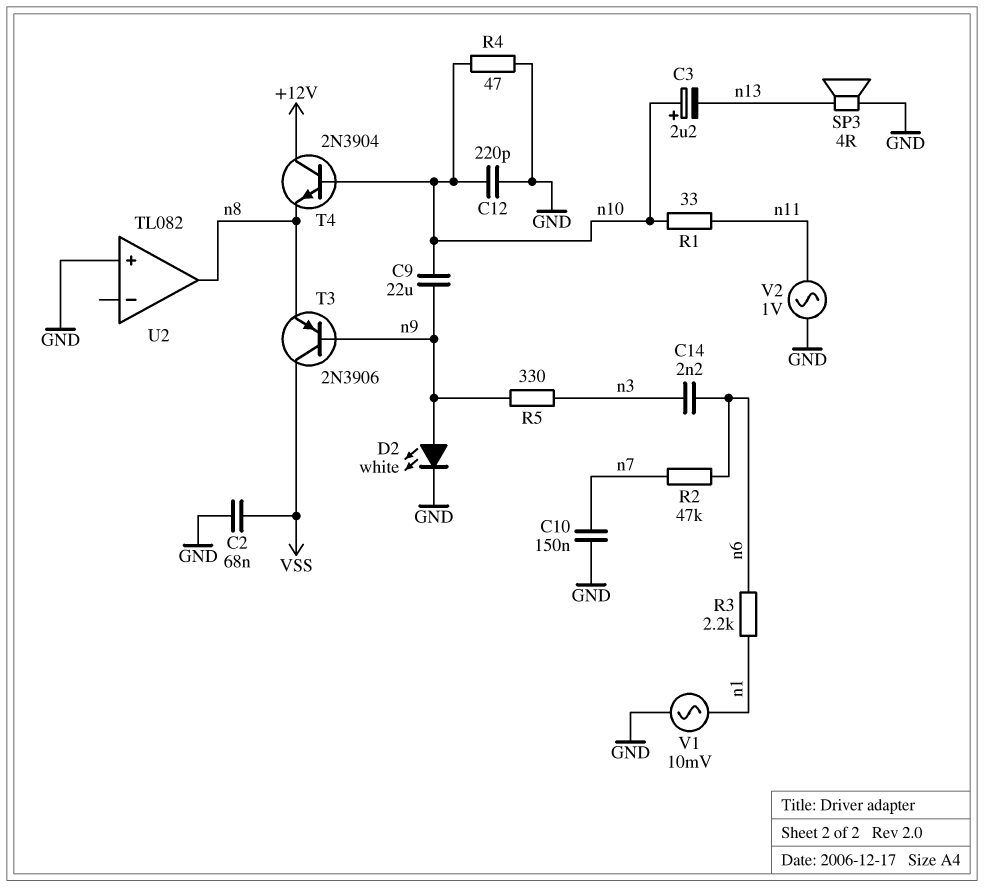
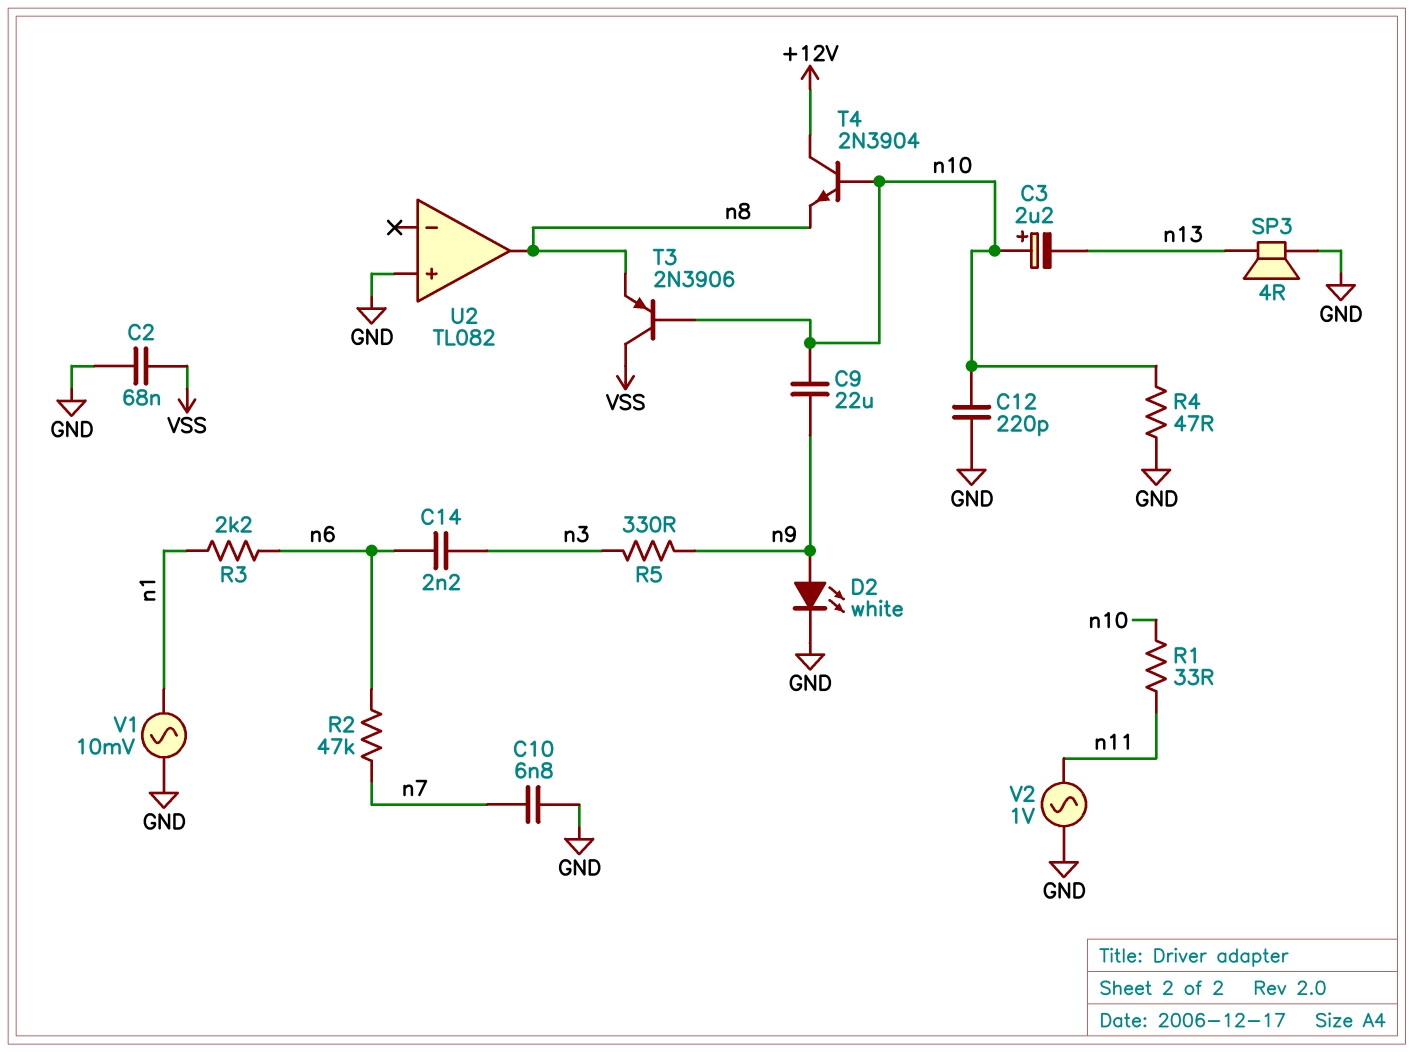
C10: 150nF (GND, n7) -> 6.8nF (GND, n7)
T3: PNP 2N3906 (B n9, C VSS, E n8) -> PNP 2N3906 (B n10, C VSS, E n8)

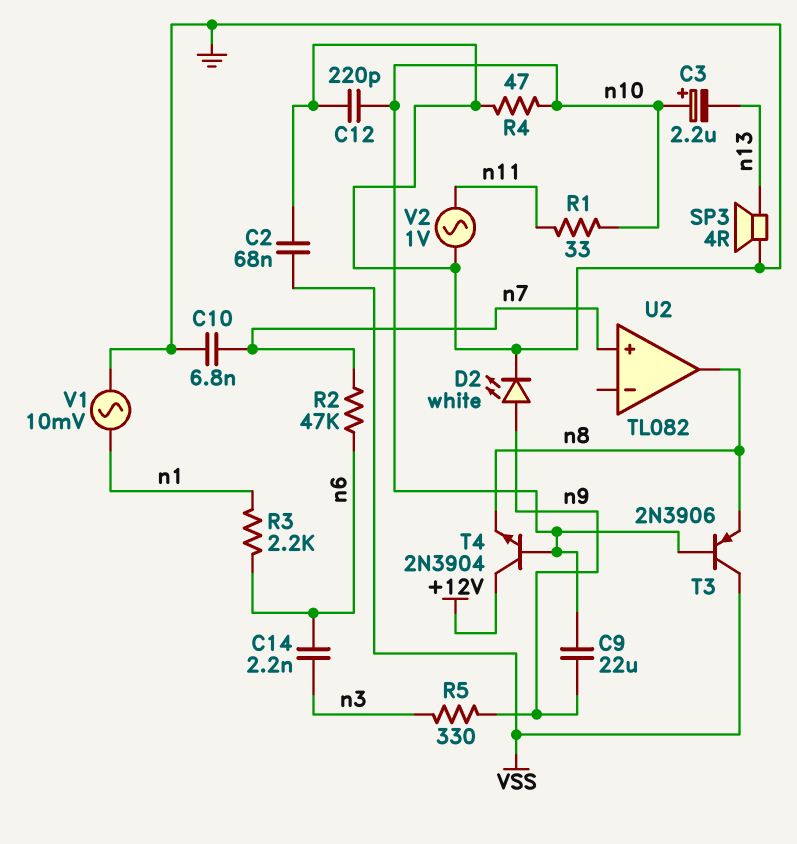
U2 pin in+: GND -> n7

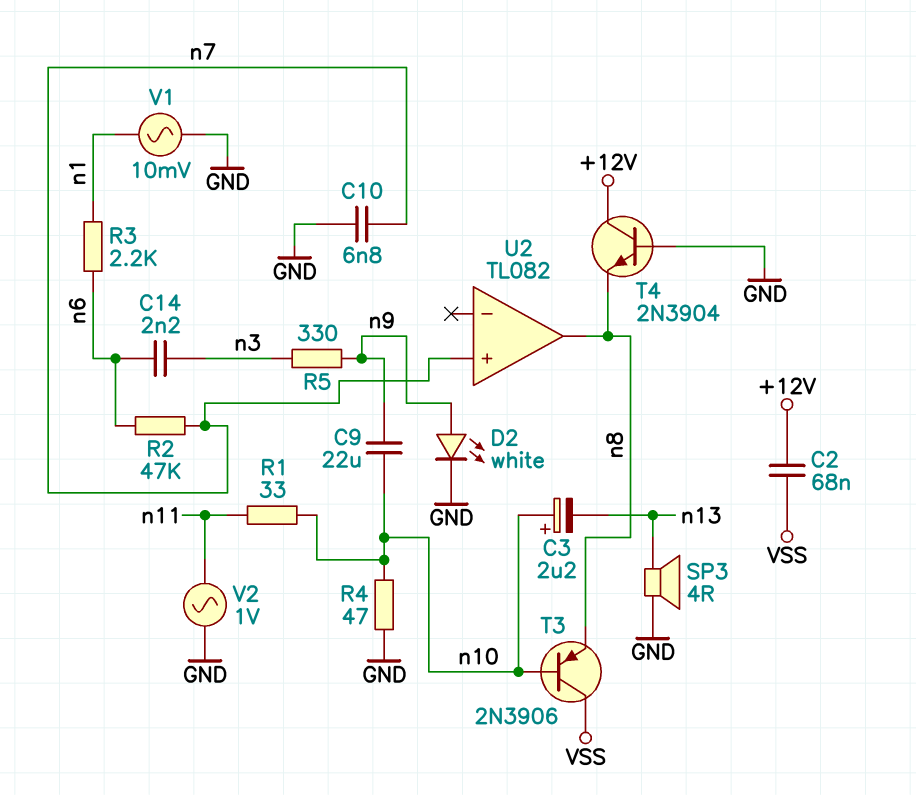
C2: 68nF (GND, VSS) -> 68nF (+12V, VSS)
C12: 220pF (GND, n10) -> none
T4: NPN 2N3904 (B n10, C +12V, E n8) -> NPN 2N3904 (B GND, C +12V, E n8)

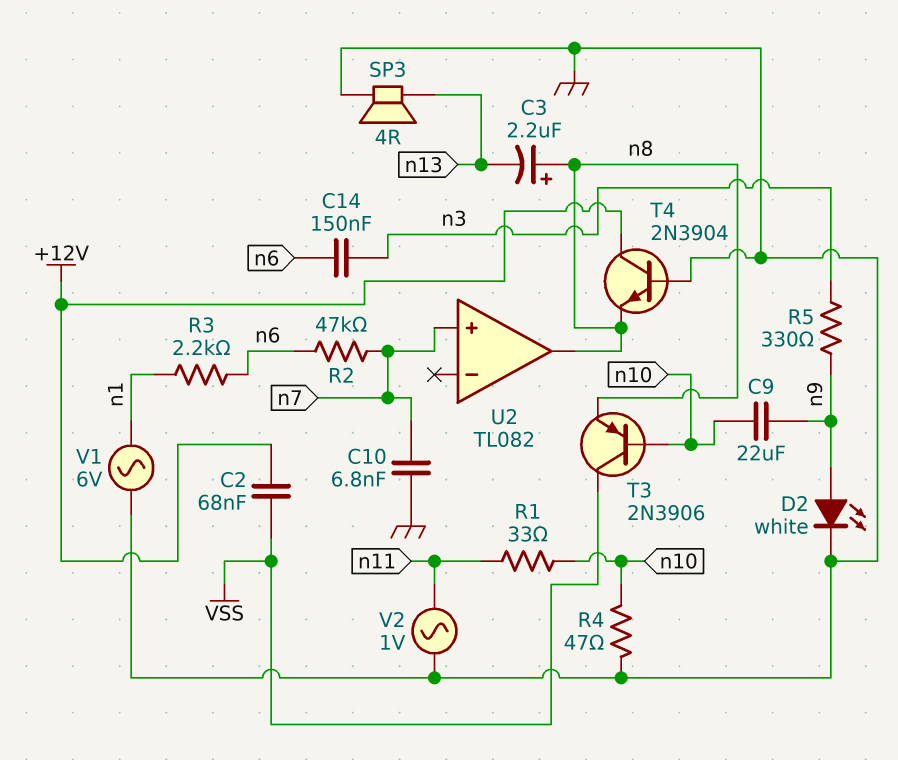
C3: 2.2uF (plus n10, minus n13) -> 2.2uF (plus n8, minus n13)
C14: 2.2nF (n3, n6) -> 150nF (n3, n6)
V1: AC 10mV (GND, n1) -> AC 6V (GND, n1)

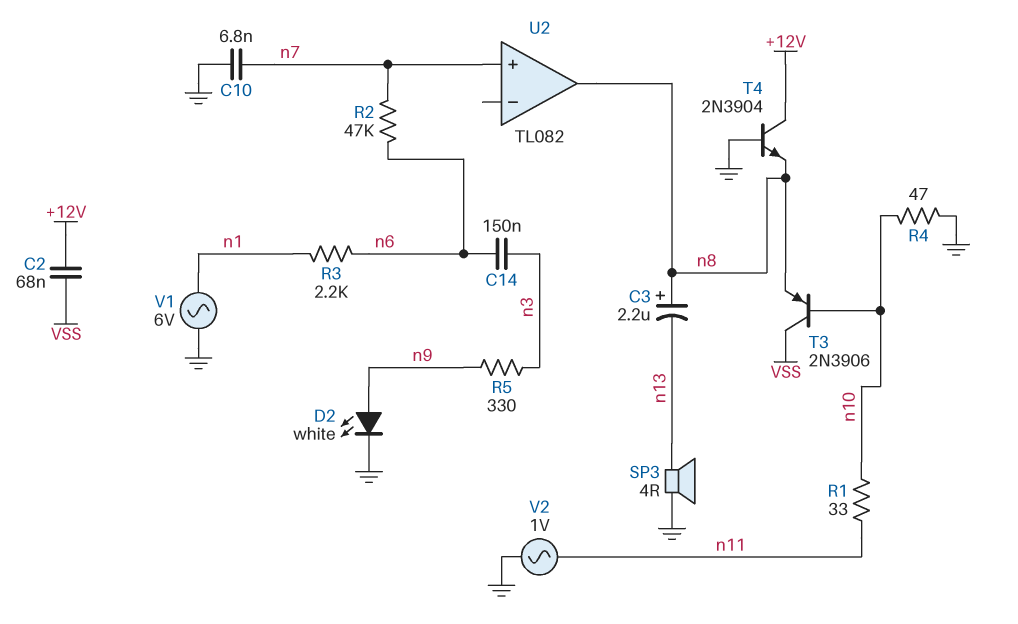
C9: 22uF (n9, n10) -> none

